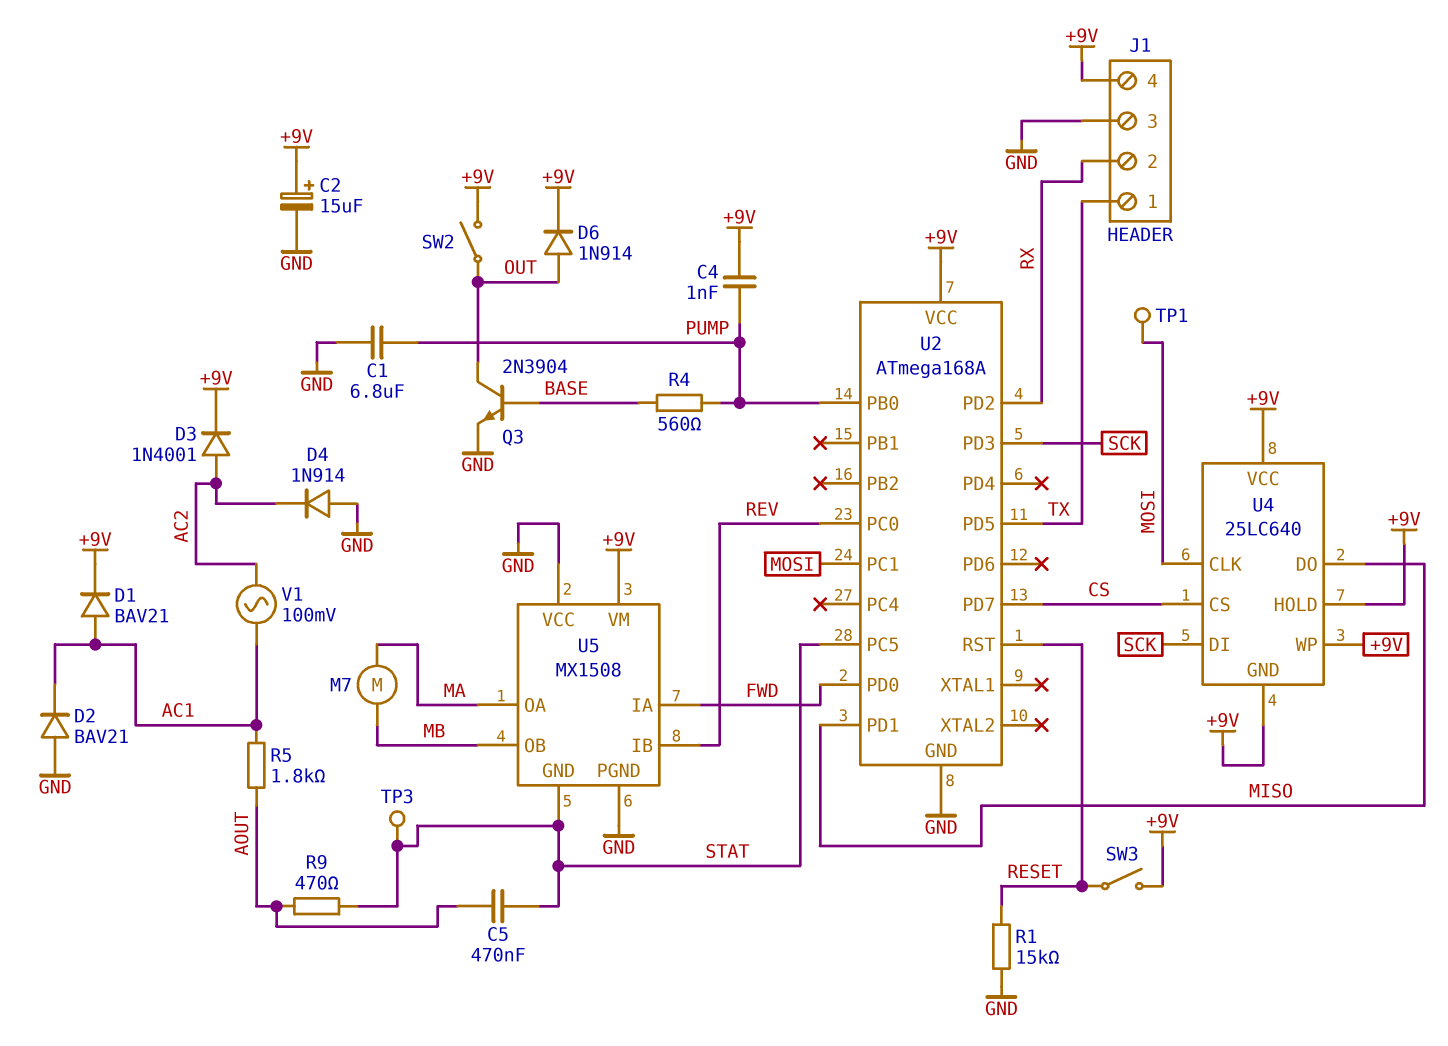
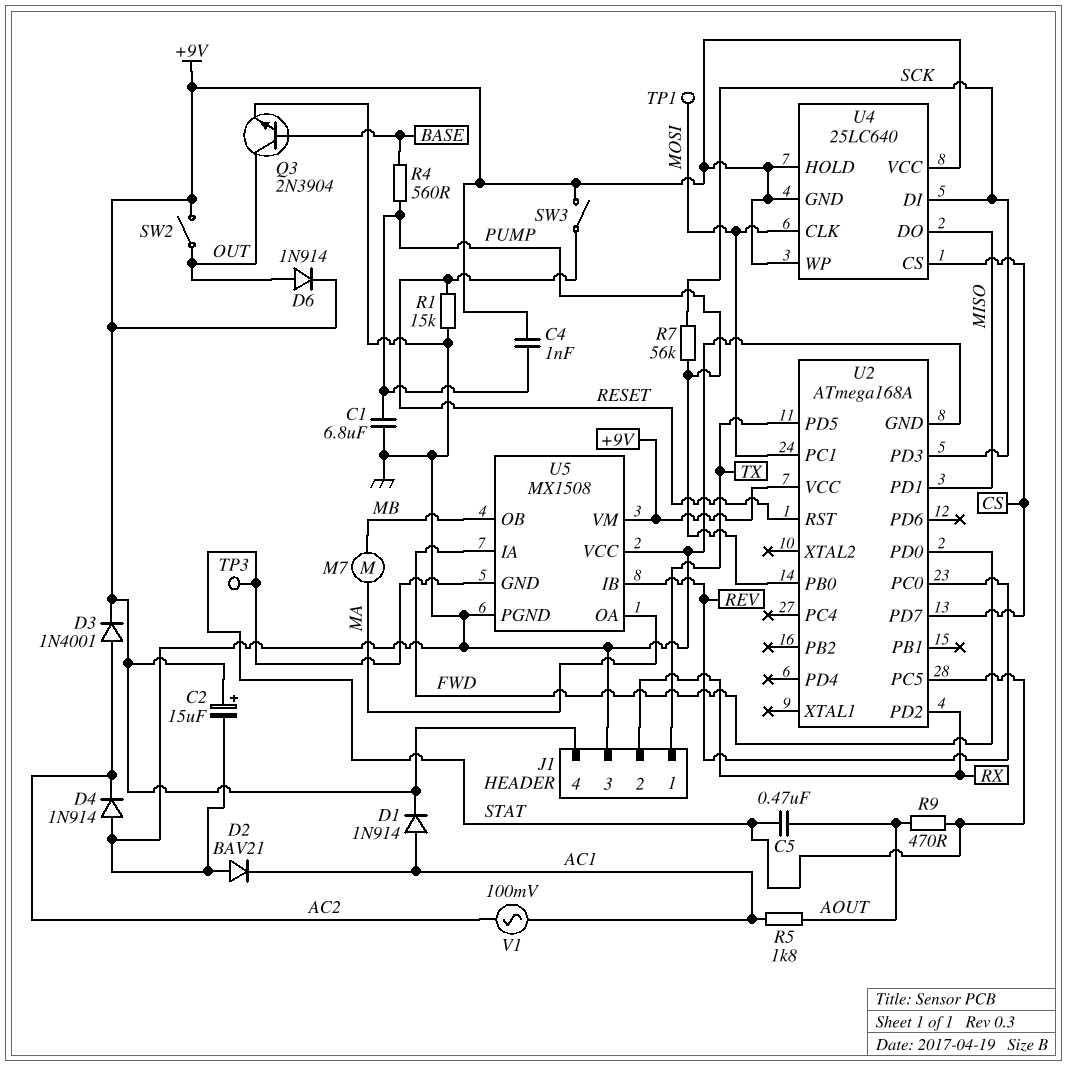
D1: diode BAV21 (A AC1, K +9V) -> diode 1N914 (A AC1, K +9V)
R7: none -> 56k (PUMP, SCK)

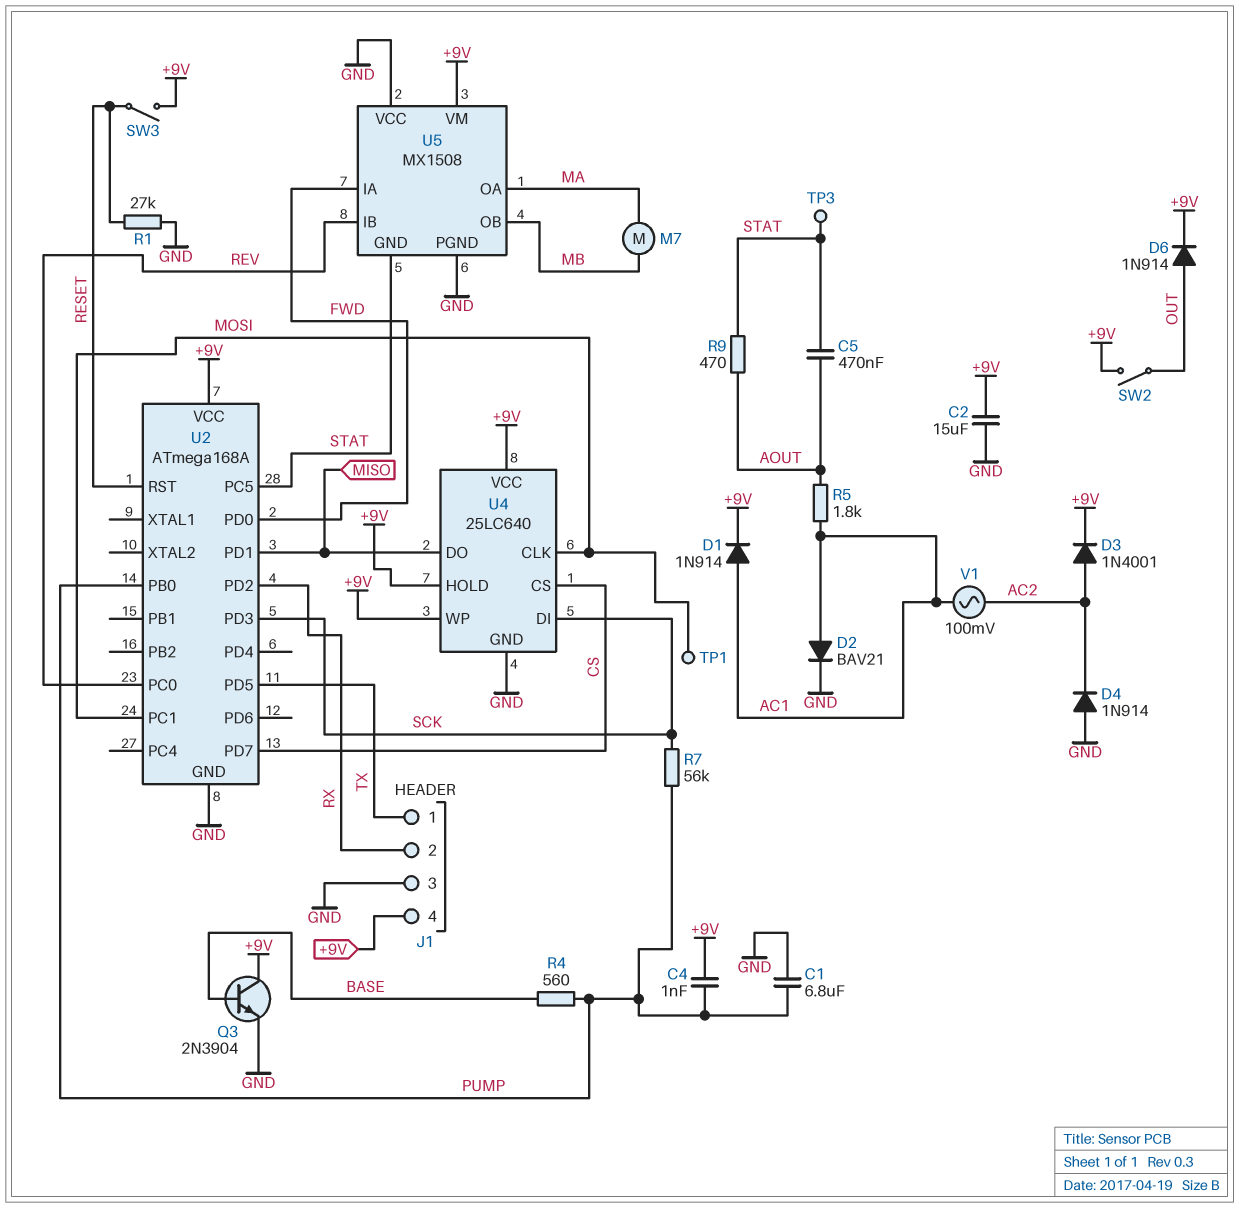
C2: 15uF (plus +9V, minus GND) -> 15uF (+9V, GND)
D2: diode BAV21 (A GND, K AC1) -> diode BAV21 (A AC1, K GND)
Q3: NPN 2N3904 (B BASE, C OUT, E GND) -> NPN 2N3904 (B BASE, C +9V, E GND)
R1: 15k (GND, RESET) -> 27k (GND, RESET)
U4 pin GND: +9V -> GND

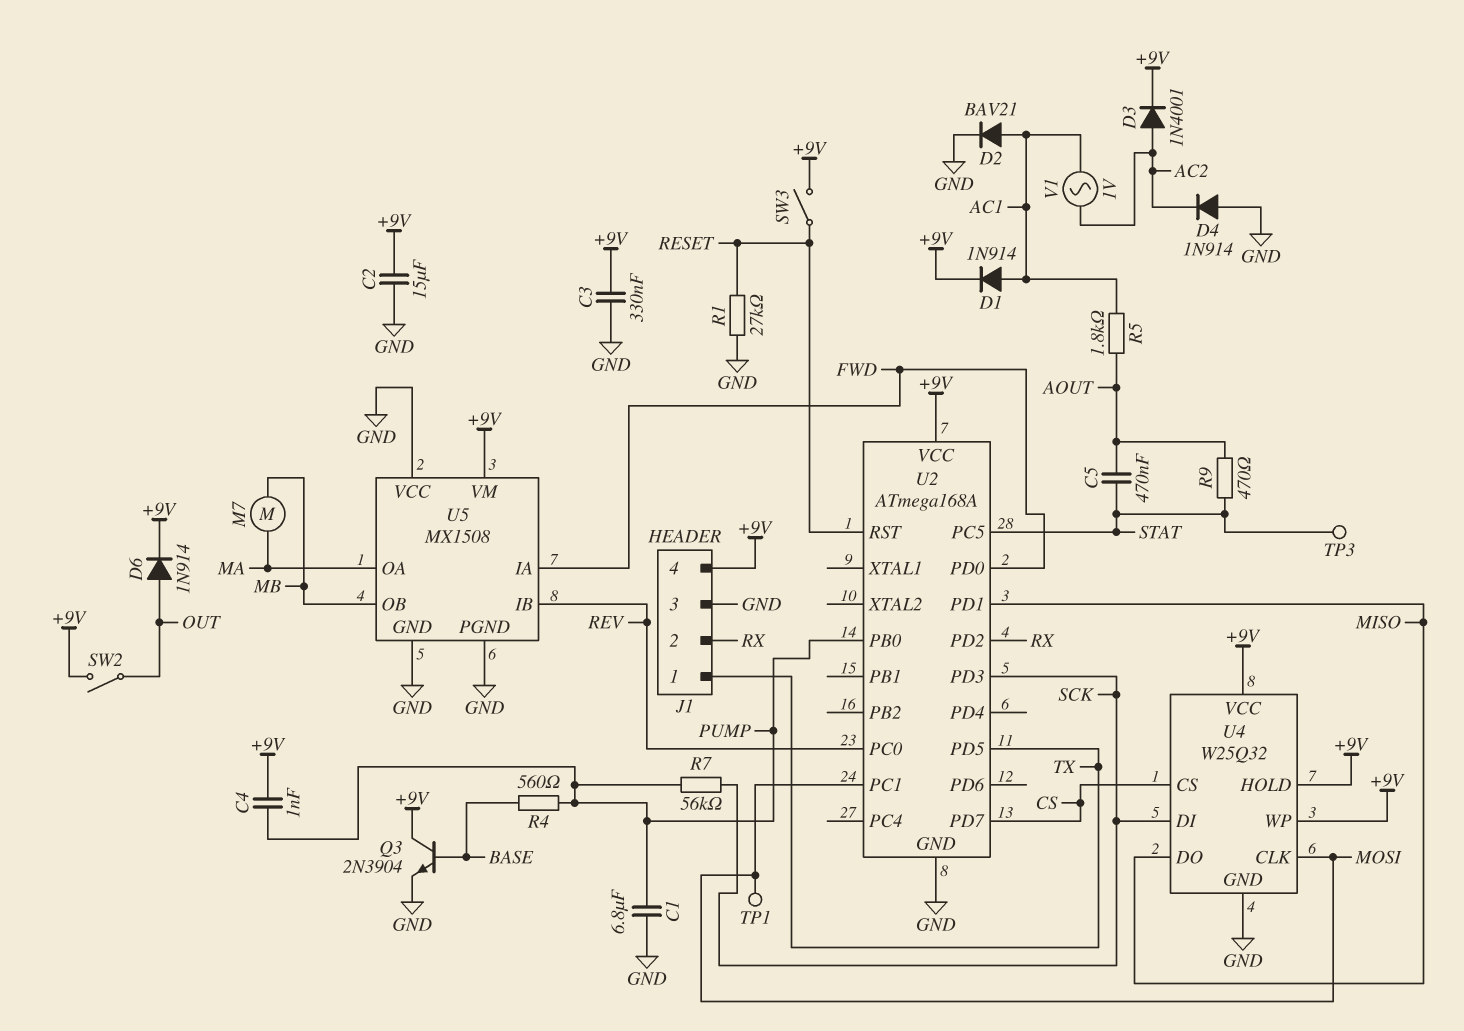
C3: none -> 330nF (+9V, GND)
U4: 25LC640 -> W25Q32
U5 pin GND: STAT -> GND
V1: AC 100mV (AC1, AC2) -> AC 1V (AC1, AC2)

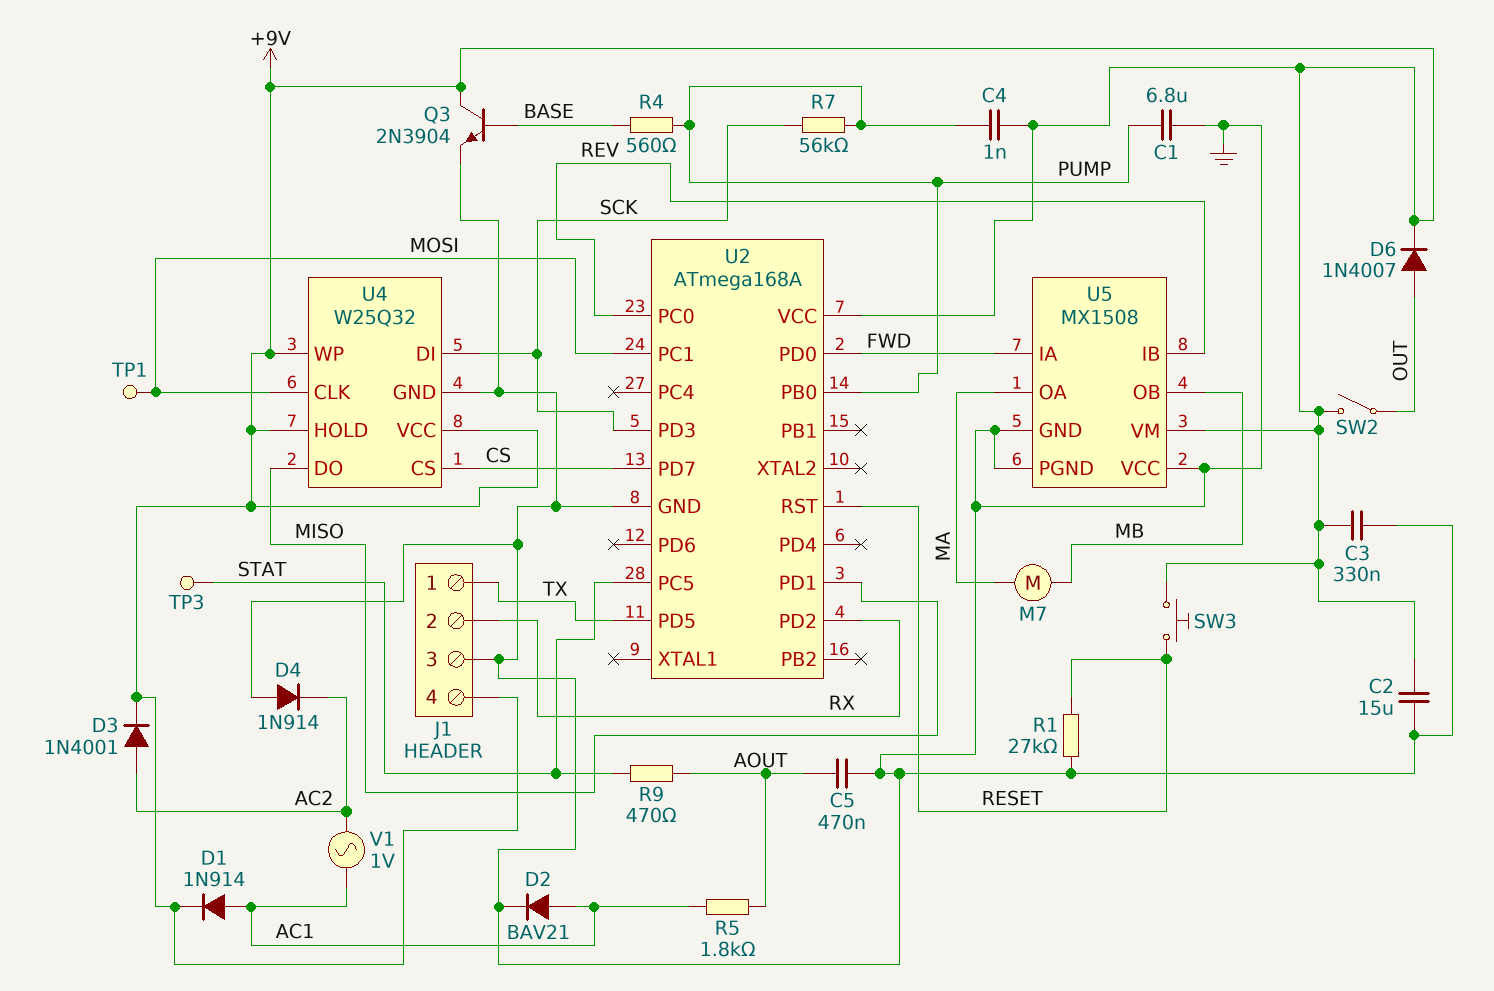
C5: 470nF (AOUT, STAT) -> 470nF (AOUT, GND)
D6: diode 1N914 (A OUT, K +9V) -> diode 1N4007 (A OUT, K +9V)
SW3: switch (+9V, RESET) -> button (+9V, RESET)

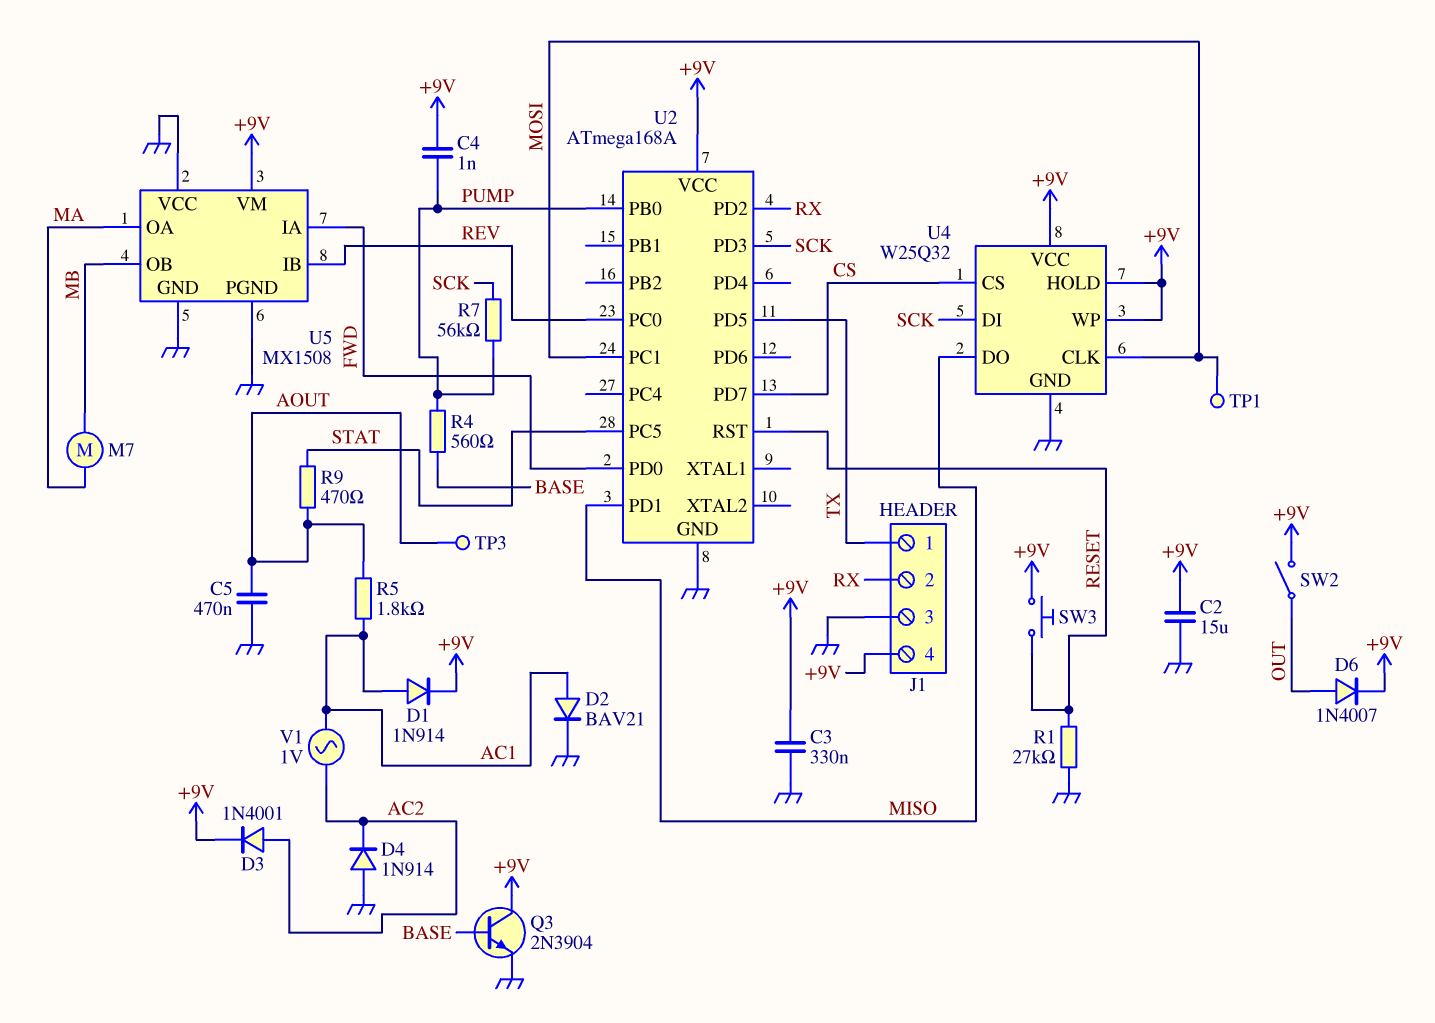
C1: 6.8uF (GND, PUMP) -> none
TP3: test point (STAT) -> test point (AOUT)

